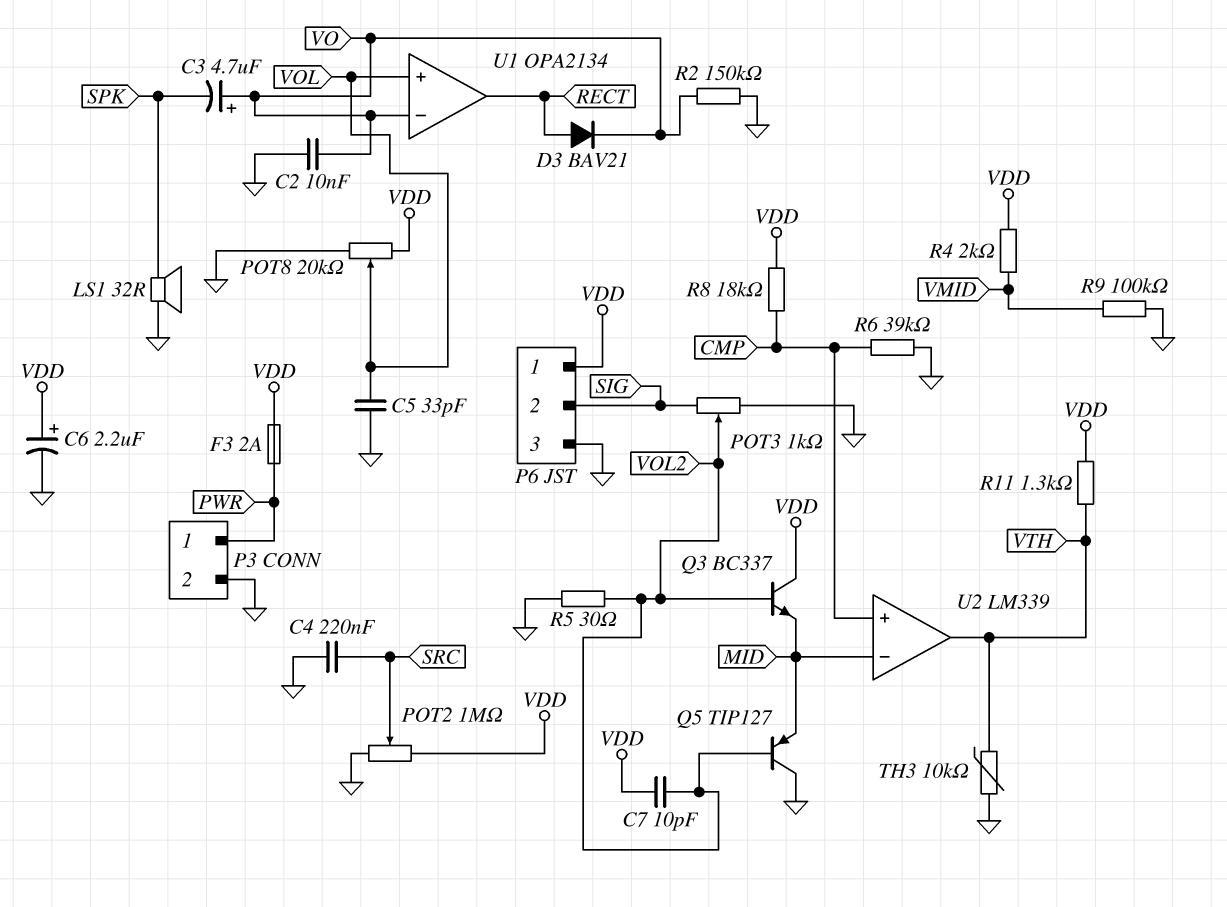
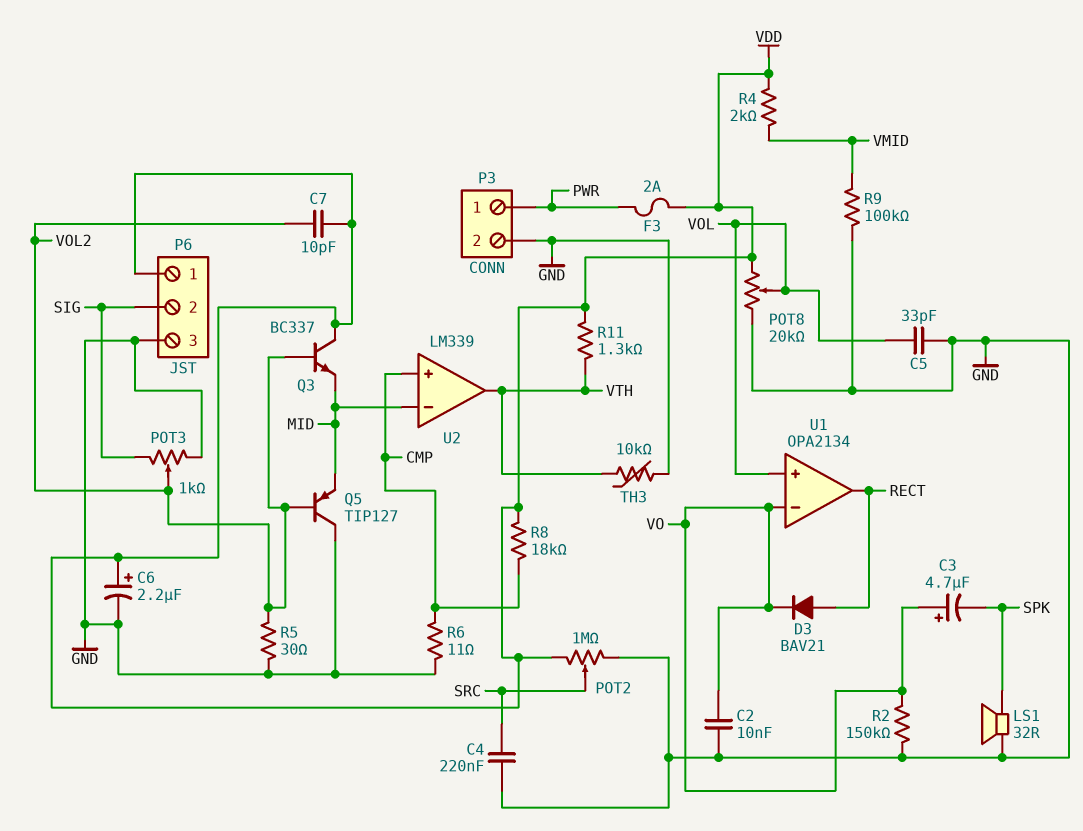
R6: 39k (CMP, GND) -> 11 (CMP, GND)

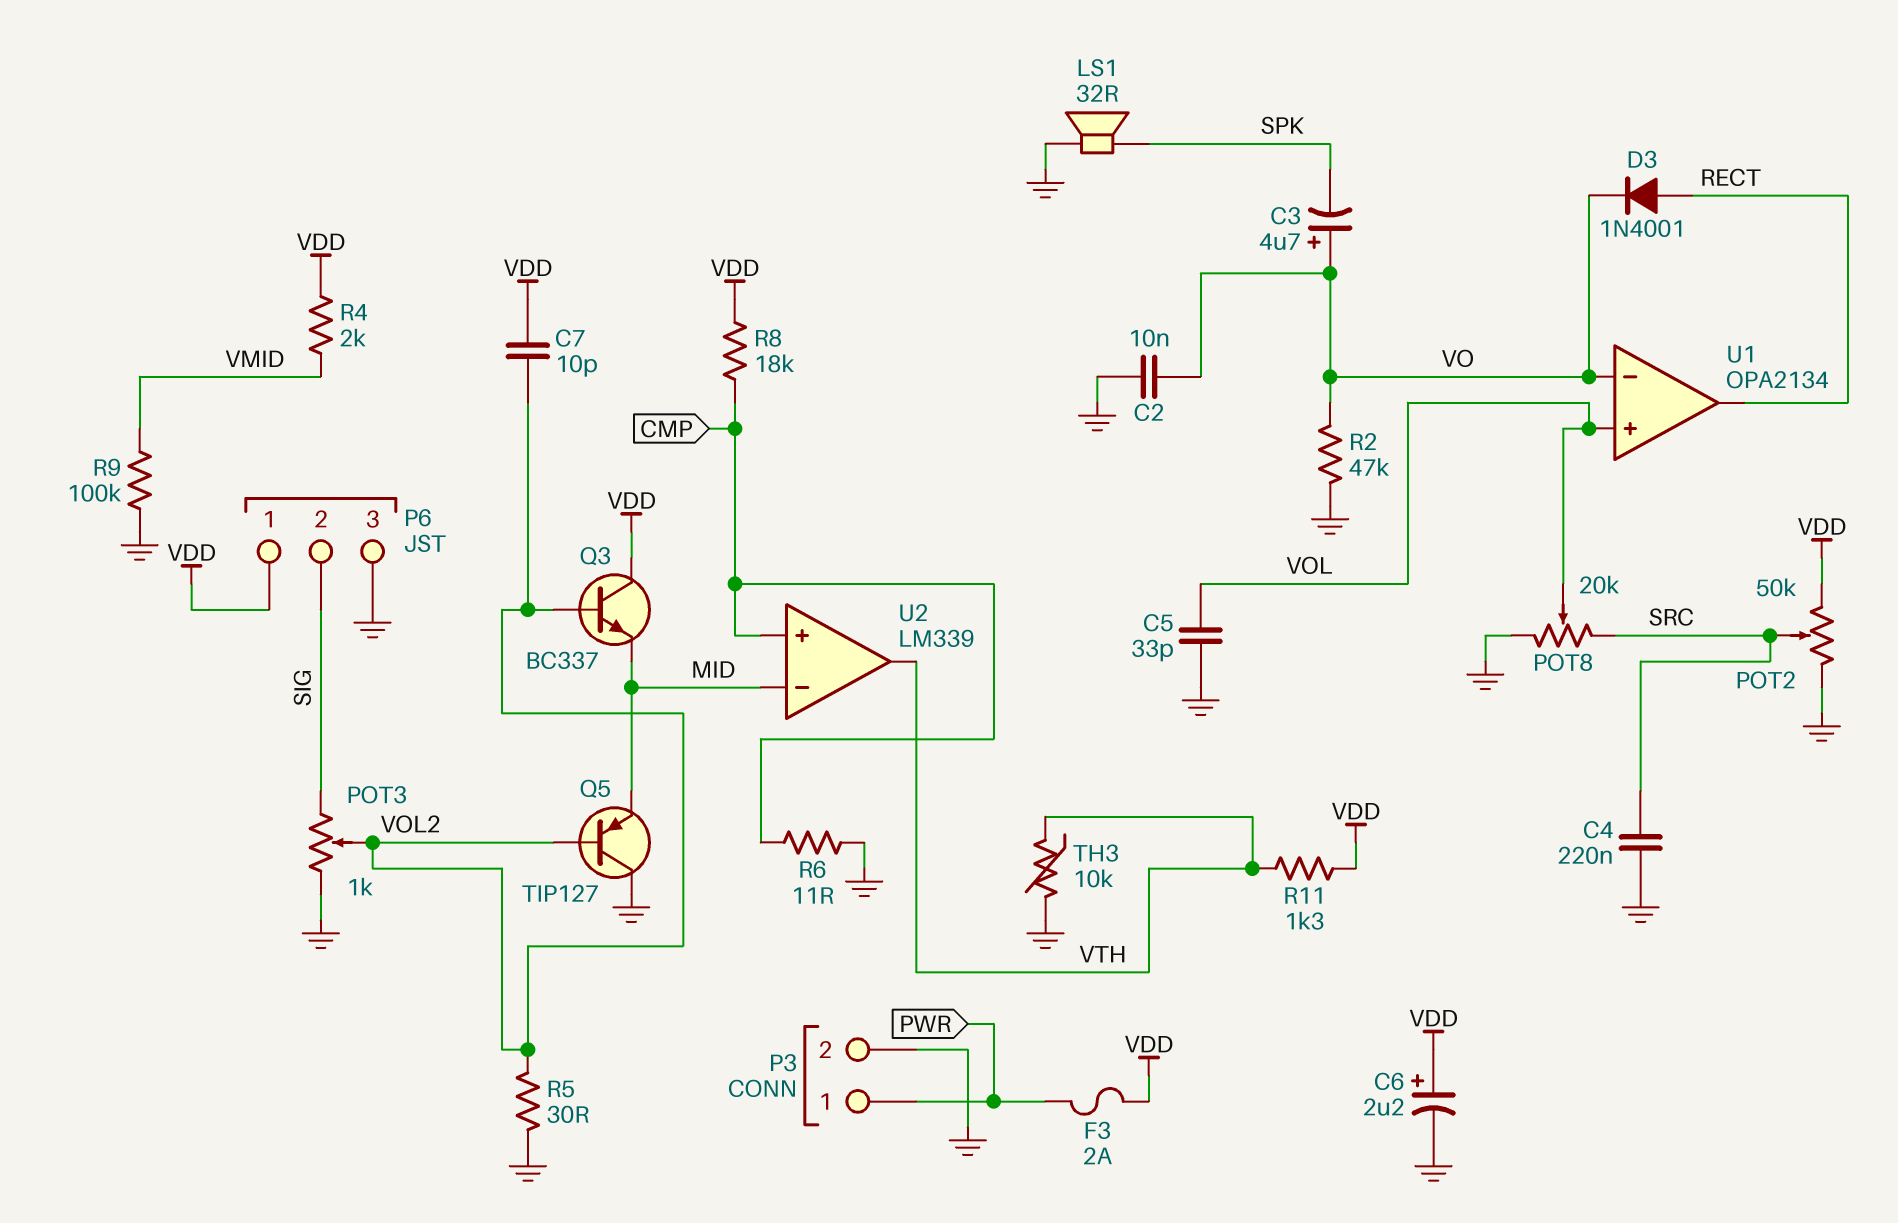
D3: diode BAV21 (A RECT, K VO) -> diode 1N4001 (A RECT, K VO)
POT2: 1M (GND, VDD, wiper SRC) -> 50k (GND, VDD, wiper SRC)
POT8: 20k (GND, VDD, wiper VOL) -> 20k (GND, SRC, wiper VOL)
R2: 150k (GND, VO) -> 47k (GND, VO)

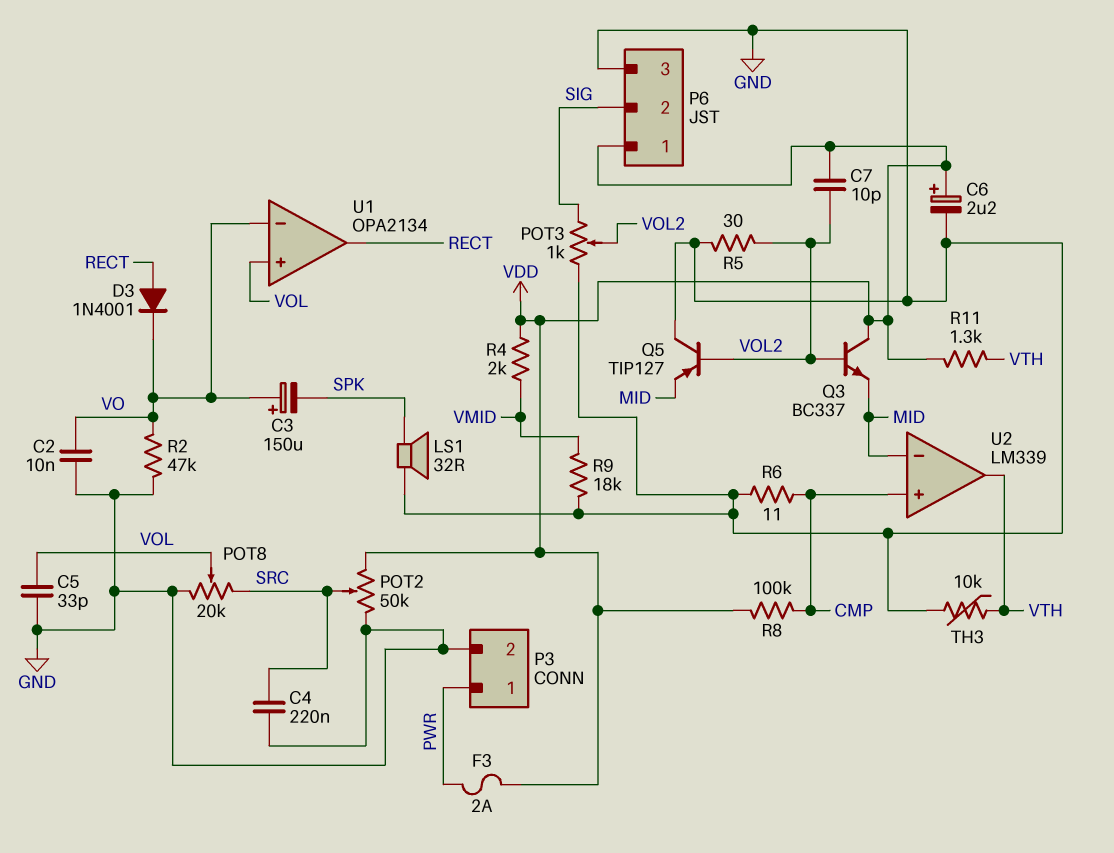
C3: 4.7uF (plus VO, minus SPK) -> 150uF (plus VO, minus SPK)
R8: 18k (CMP, VDD) -> 100k (CMP, VDD)
R9: 100k (GND, VMID) -> 18k (GND, VMID)

